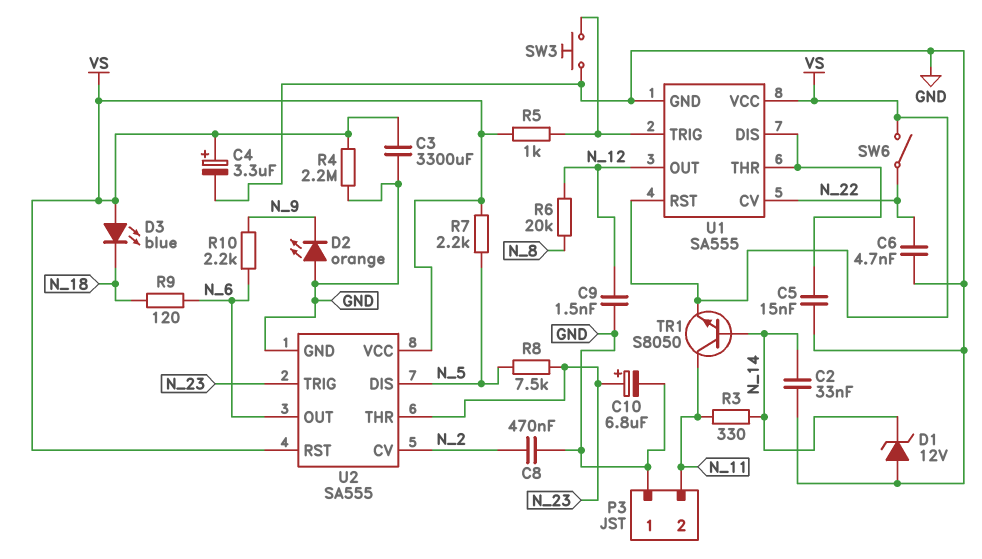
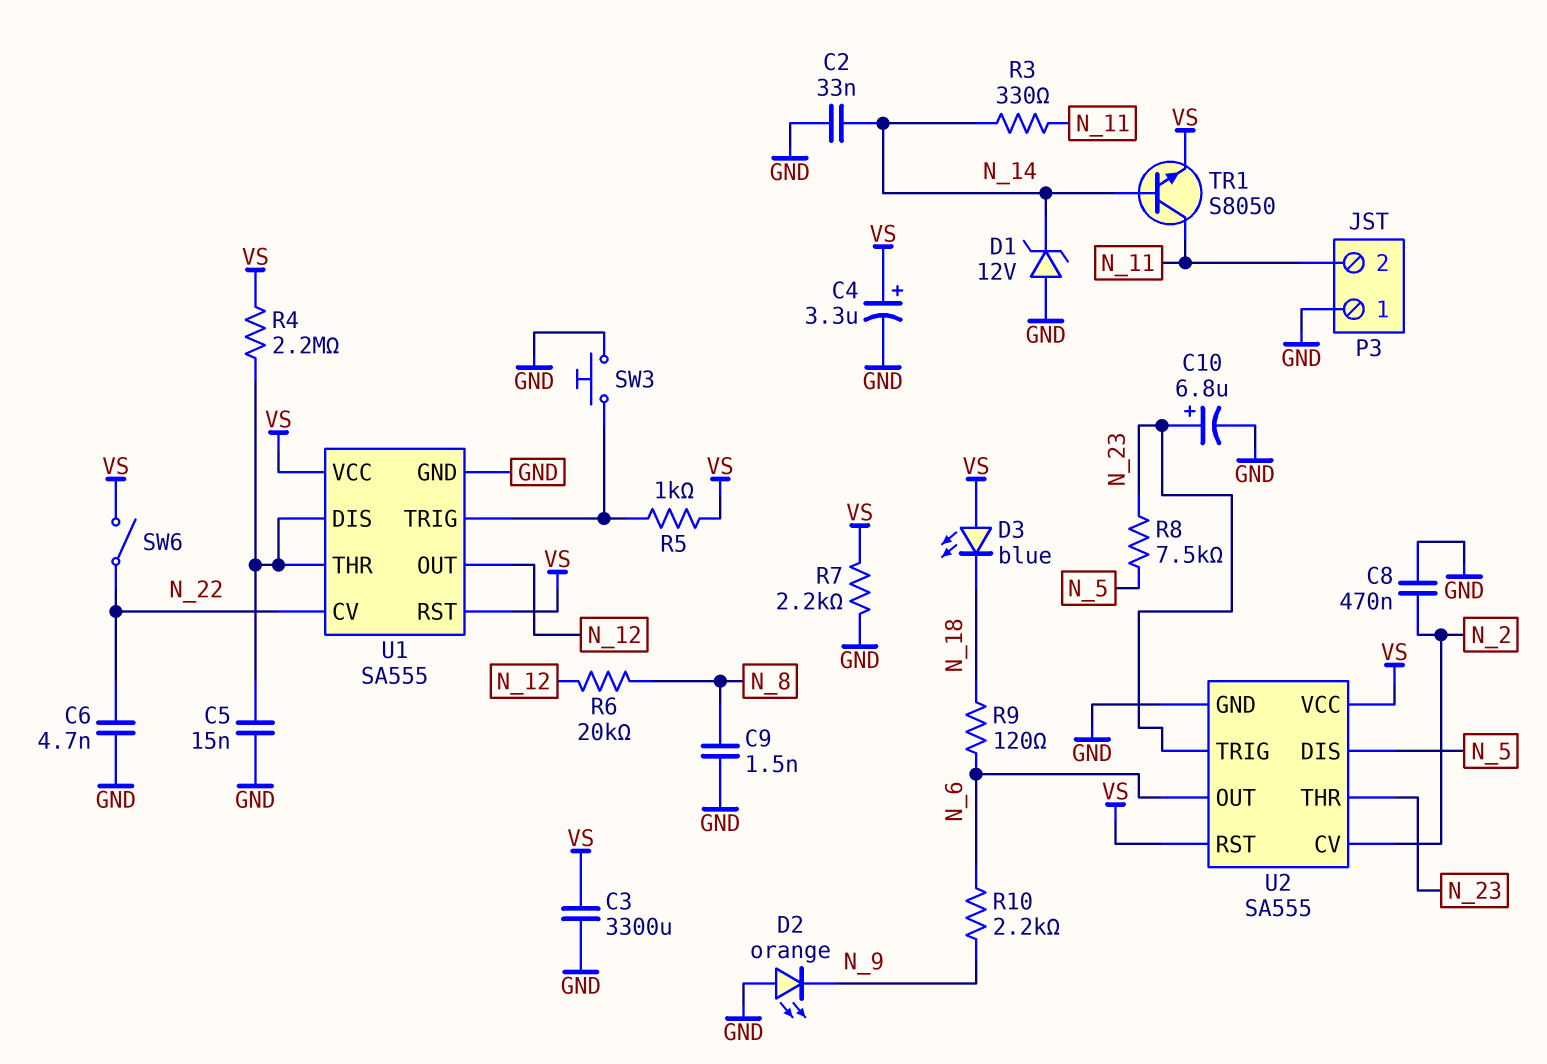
C9: 1.5nF (GND, N_12) -> 1.5nF (GND, N_8)
R4: 2.2M (GND, VS) -> 2.2M (U1/DIS, VS)
R7: 2.2k (N_5, VS) -> 2.2k (GND, VS)

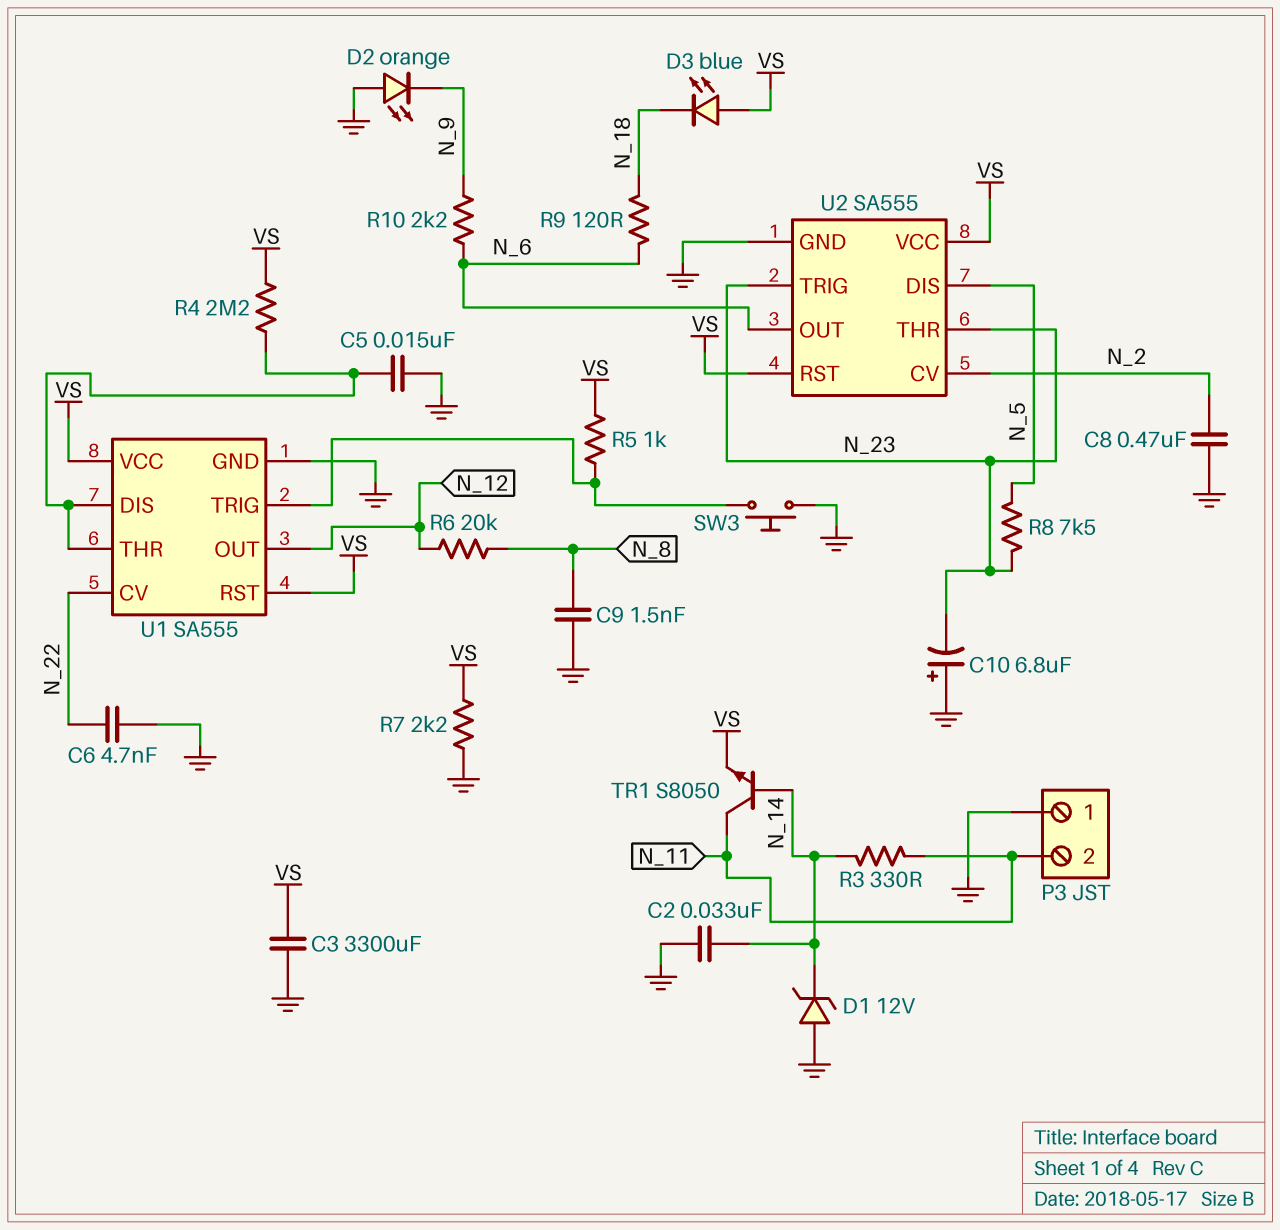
C4: 3.3uF (plus VS, minus GND) -> none
C10: 6.8uF (plus N_23, minus GND) -> 6.8uF (plus GND, minus N_23)
SW6: switch (N_22, VS) -> none

